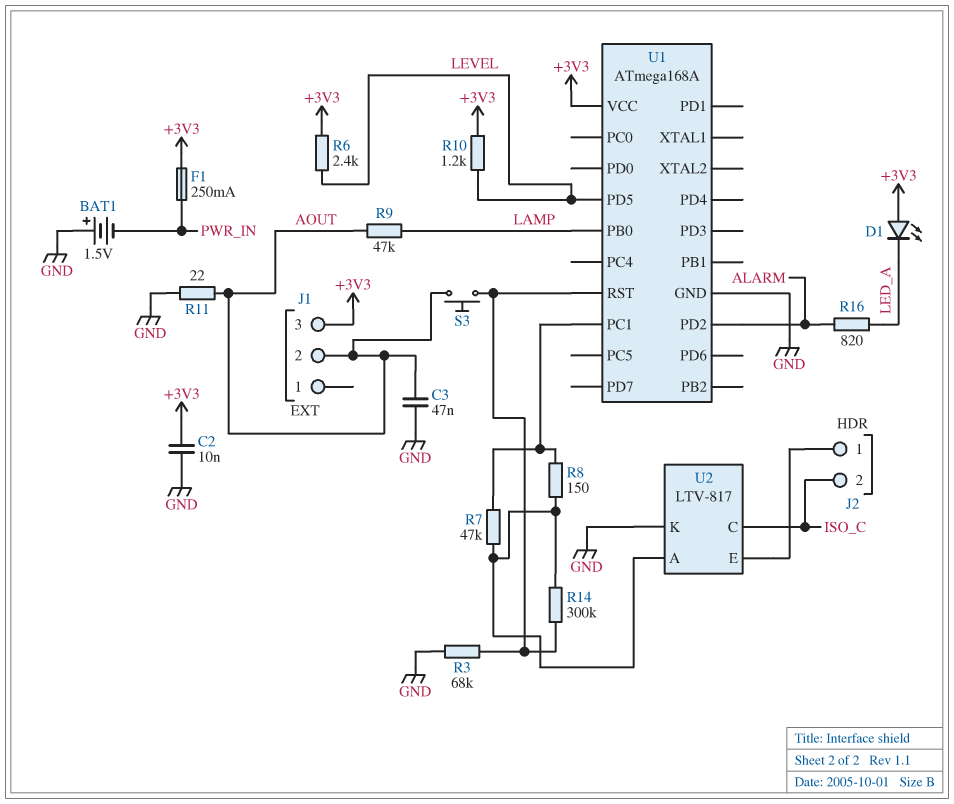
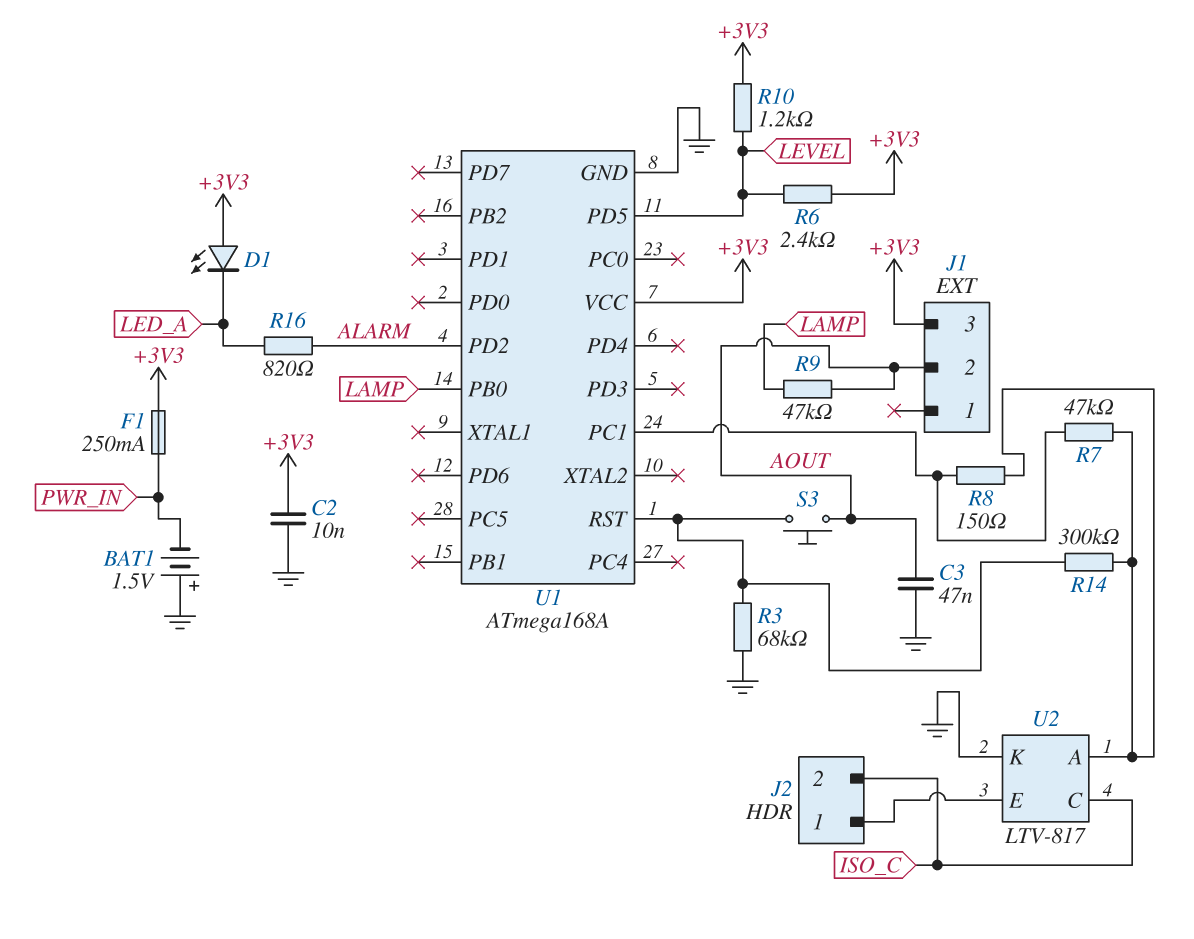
R11: 22 (AOUT, GND) -> none

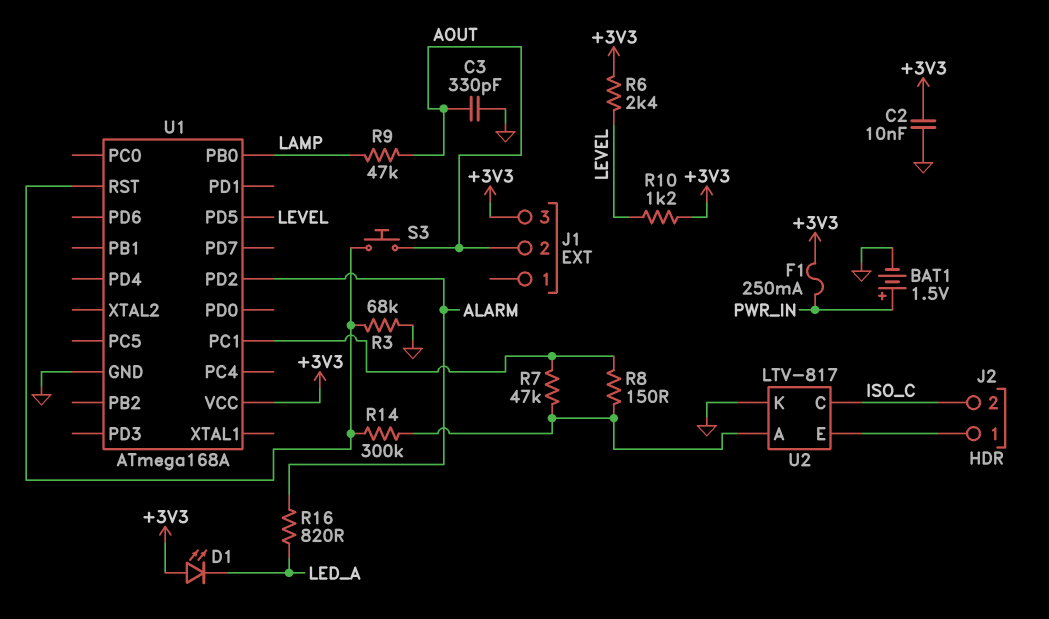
BAT1: 1.5V (plus GND, minus PWR_IN) -> 1.5V (plus PWR_IN, minus GND)
C3: 47nF (AOUT, GND) -> 330pF (AOUT, GND)

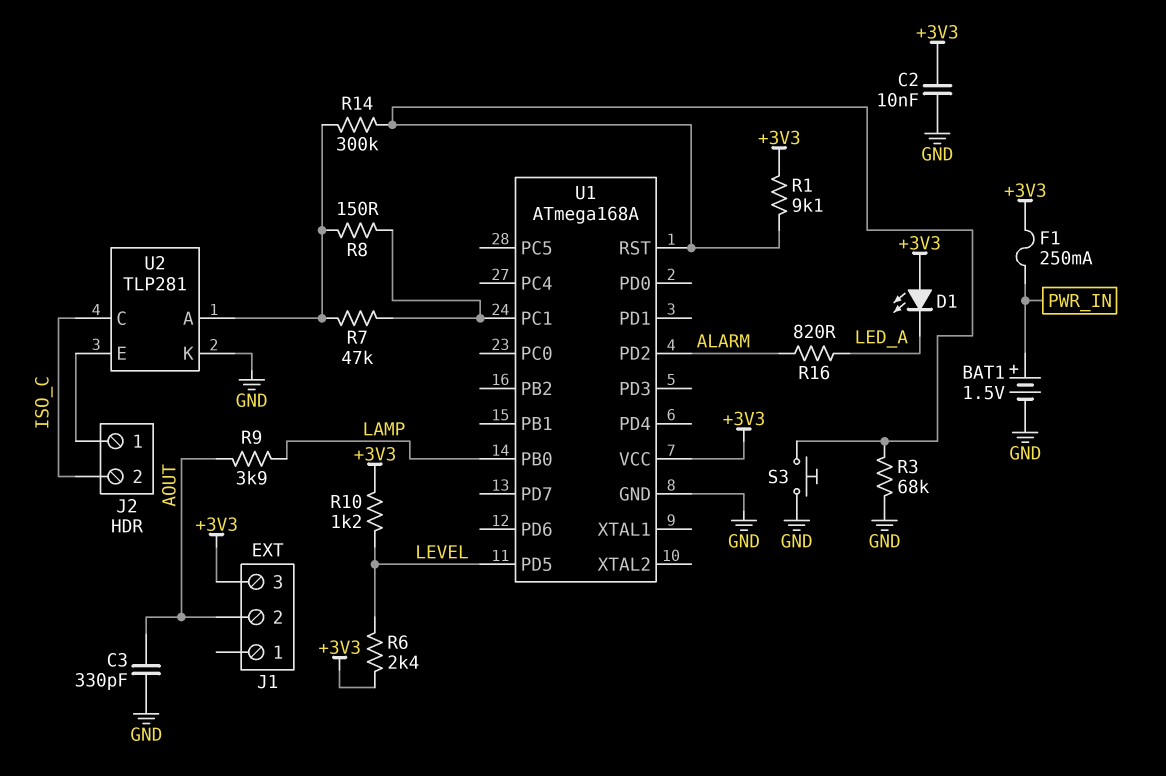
R1: none -> 9.1k (+3V3, U1/RST)
R9: 47k (AOUT, LAMP) -> 3.9k (AOUT, LAMP)
S3: button (AOUT, U1/RST) -> button (GND, U1/RST)
U2: LTV-817 -> TLP281

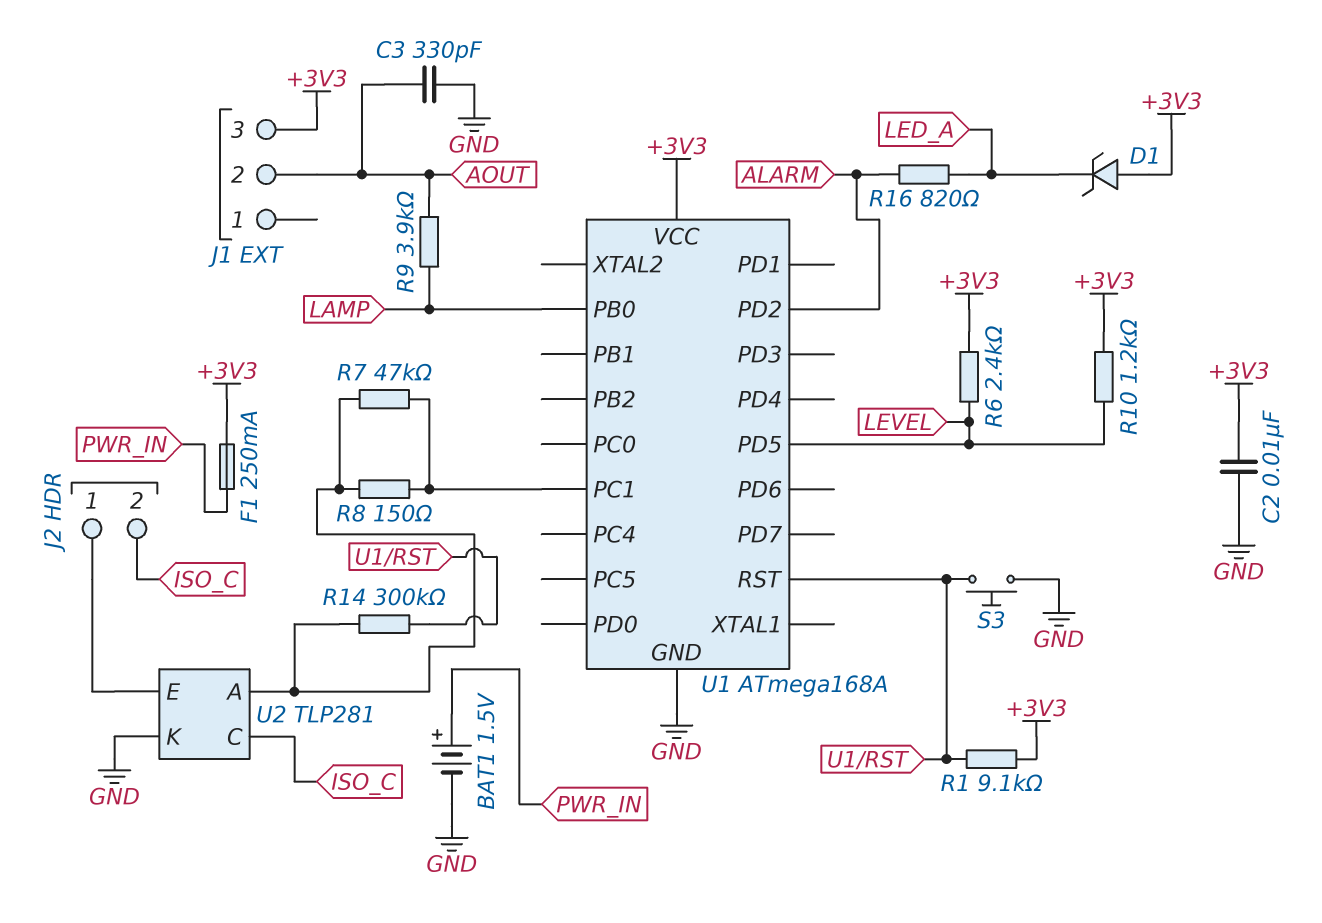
D1: LED (A +3V3, K LED_A) -> zener (A +3V3, K LED_A)
R3: 68k (GND, U1/RST) -> none

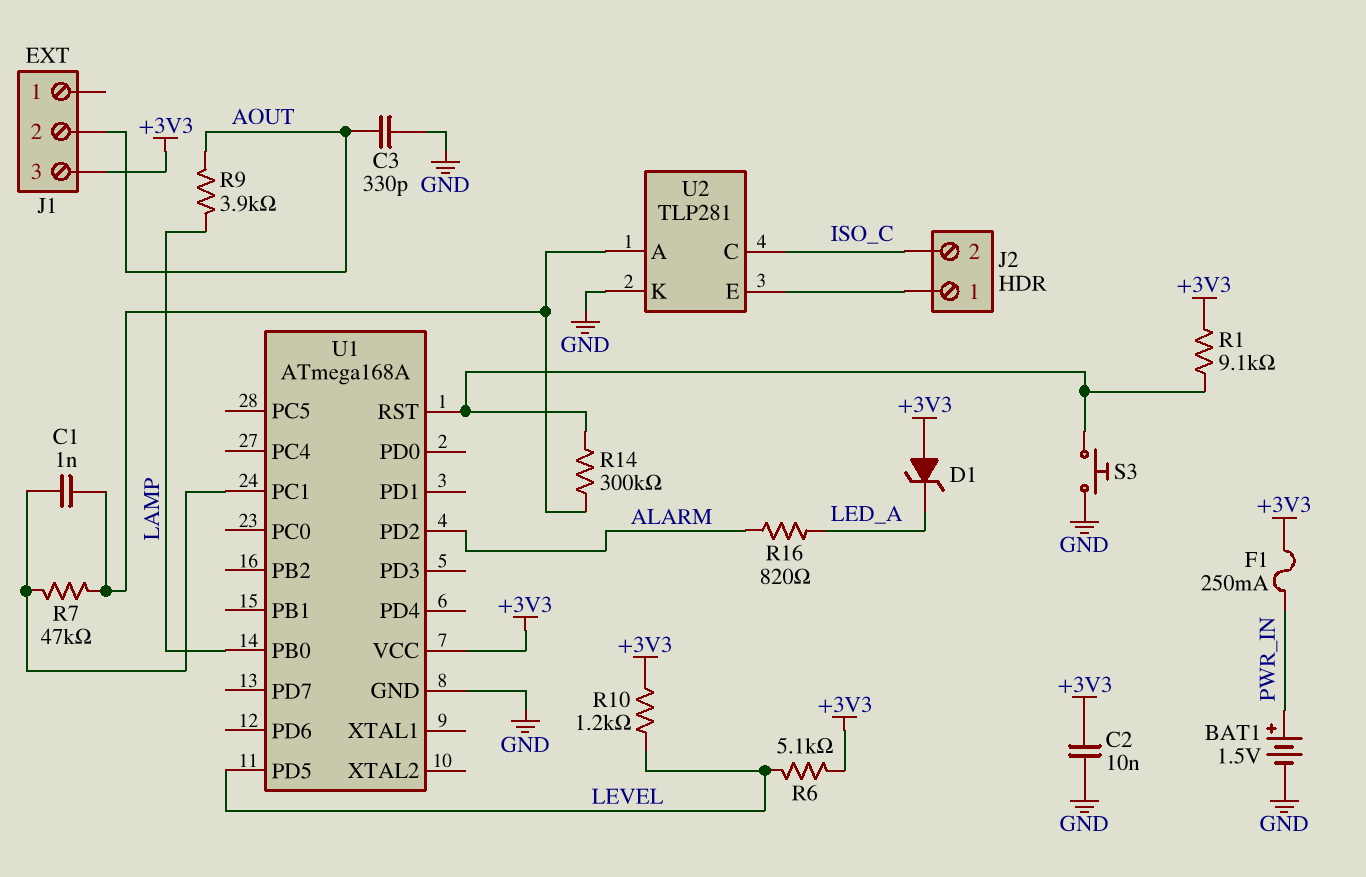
C1: none -> 1nF (U1/PC1, U2/A)
R6: 2.4k (+3V3, LEVEL) -> 5.1k (+3V3, LEVEL)
R8: 150 (U1/PC1, U2/A) -> none

